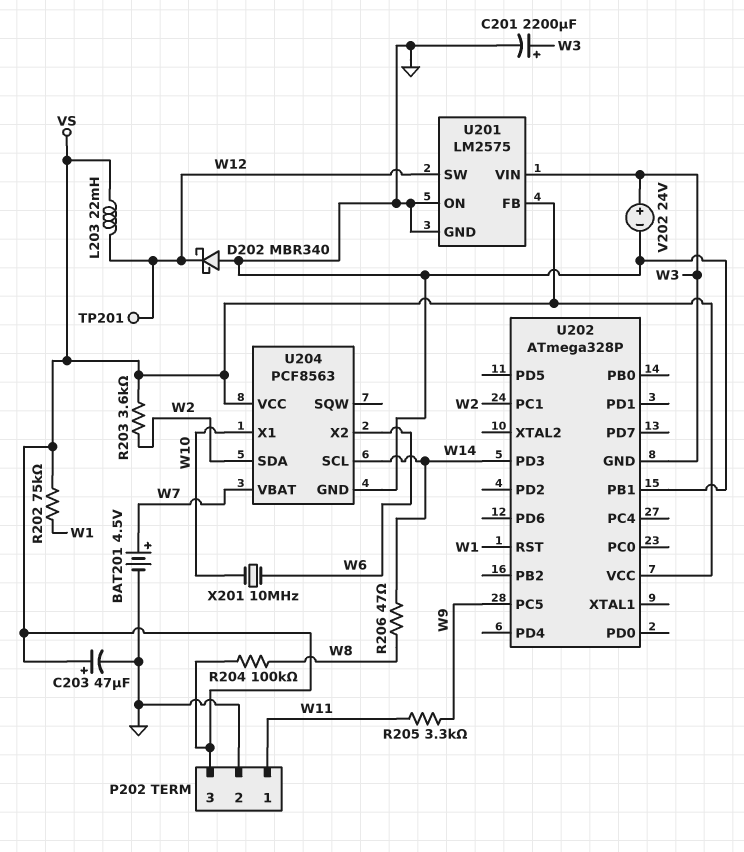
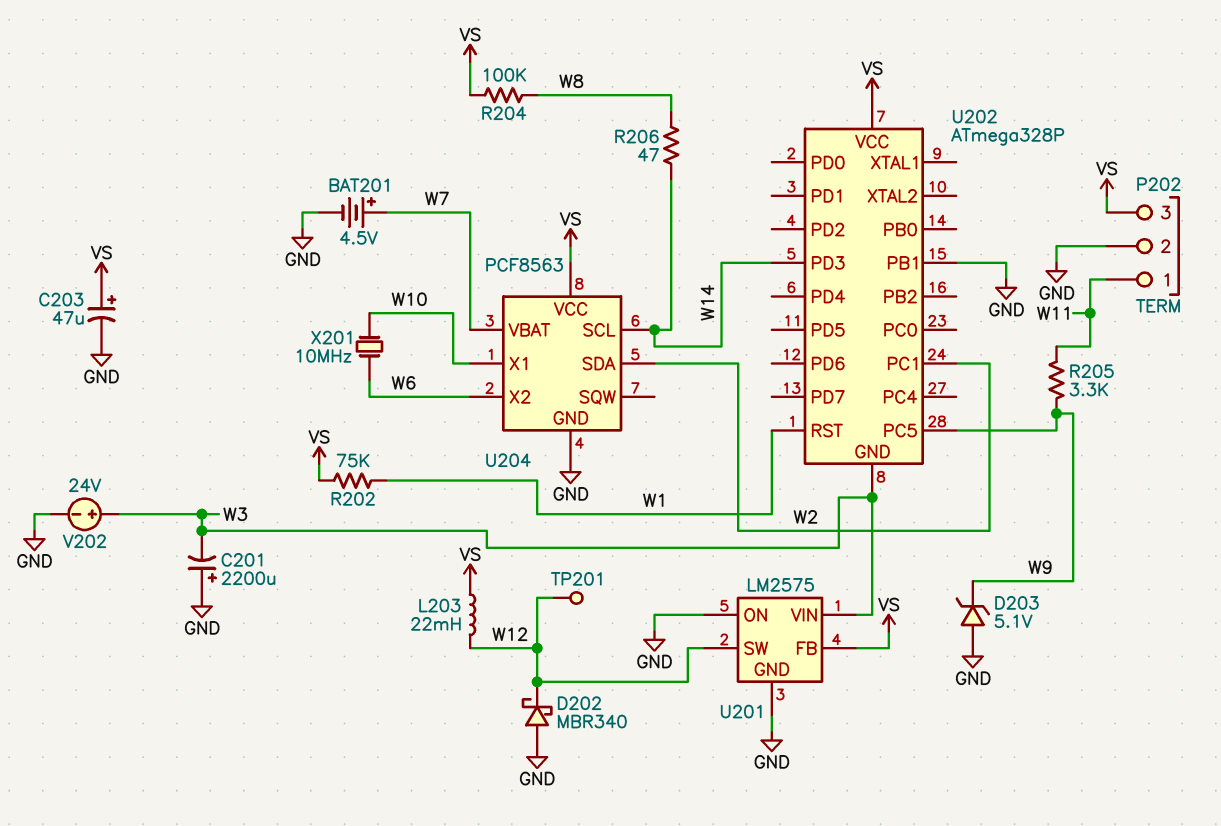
C201: 2200uF (plus W3, minus GND) -> 2200uF (plus GND, minus W3)
D203: none -> zener 5.1V (A GND, K W9)
R203: 3.6k (VS, W2) -> none

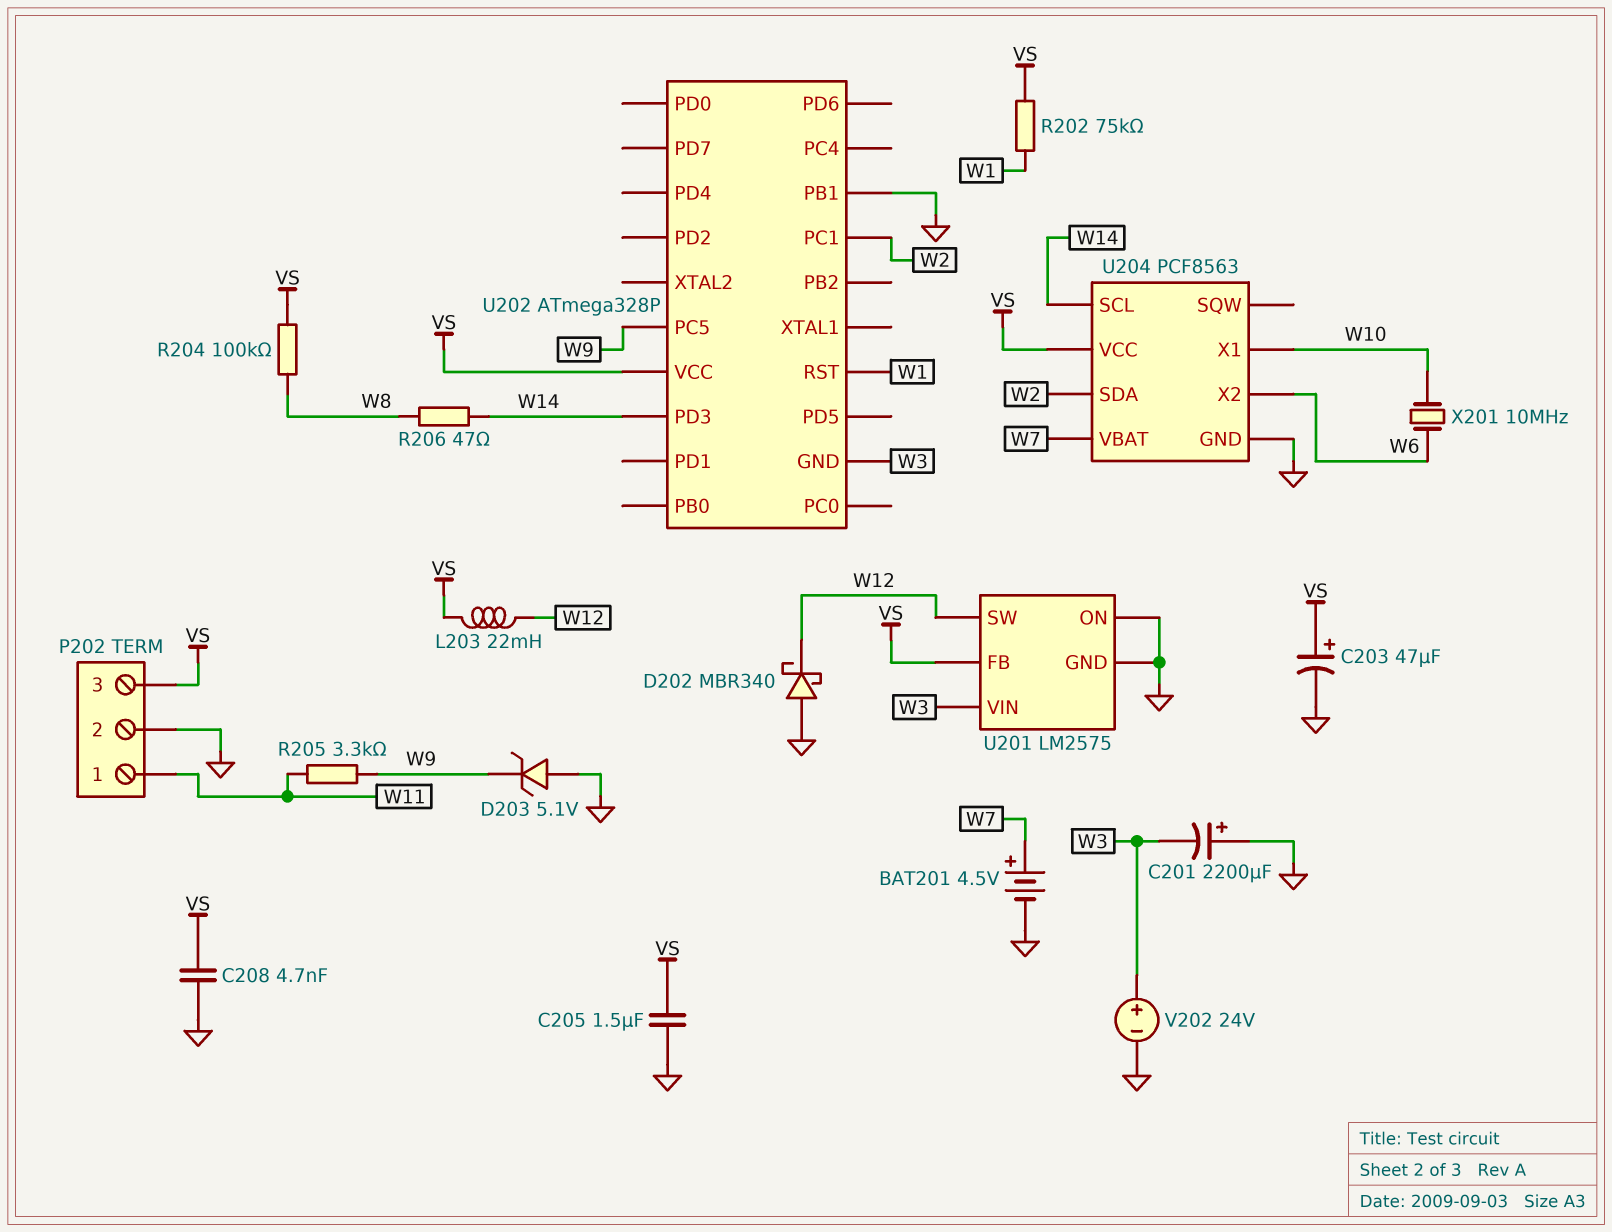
C205: none -> 1.5uF (GND, VS)
C208: none -> 4.7nF (GND, VS)
TP201: test point (W12) -> none

